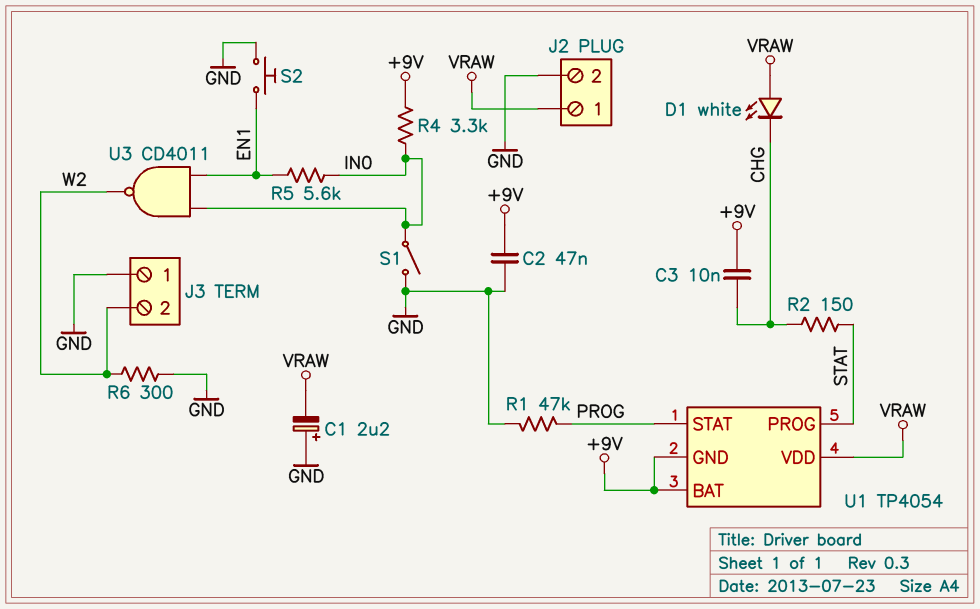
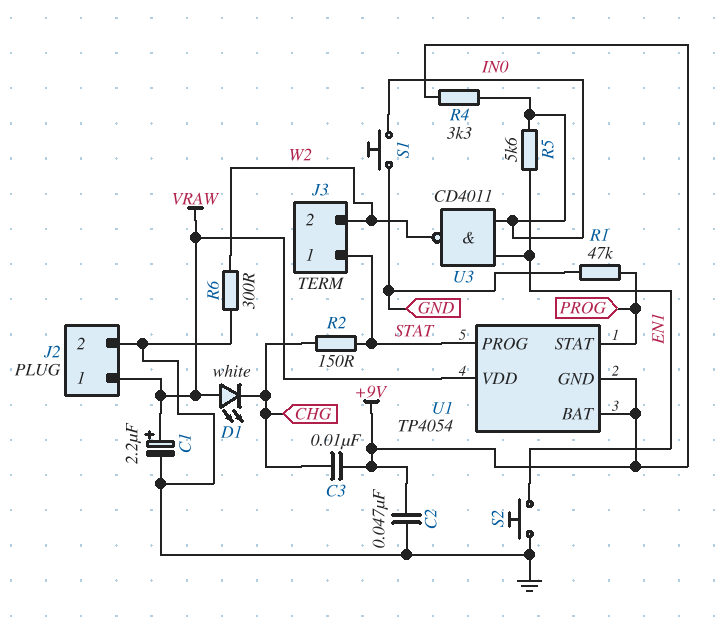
C1: 2.2uF (plus GND, minus VRAW) -> 2.2uF (plus VRAW, minus GND)
J3 pin 1: GND -> STAT
S1: switch (GND, IN0) -> button (GND, IN0)

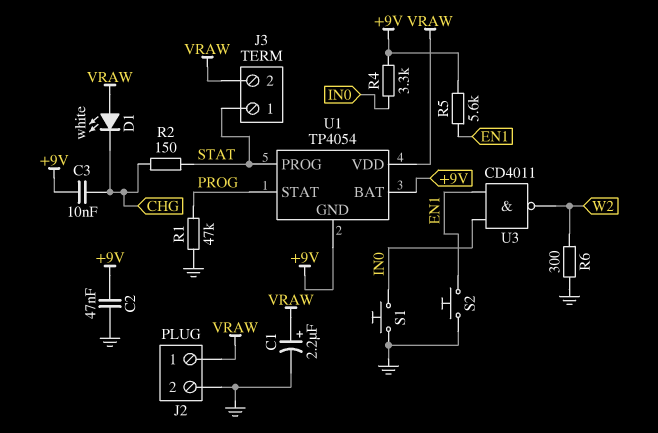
J3 pin 2: W2 -> VRAW
R5: 5.6k (EN1, IN0) -> 5.6k (+9V, EN1)

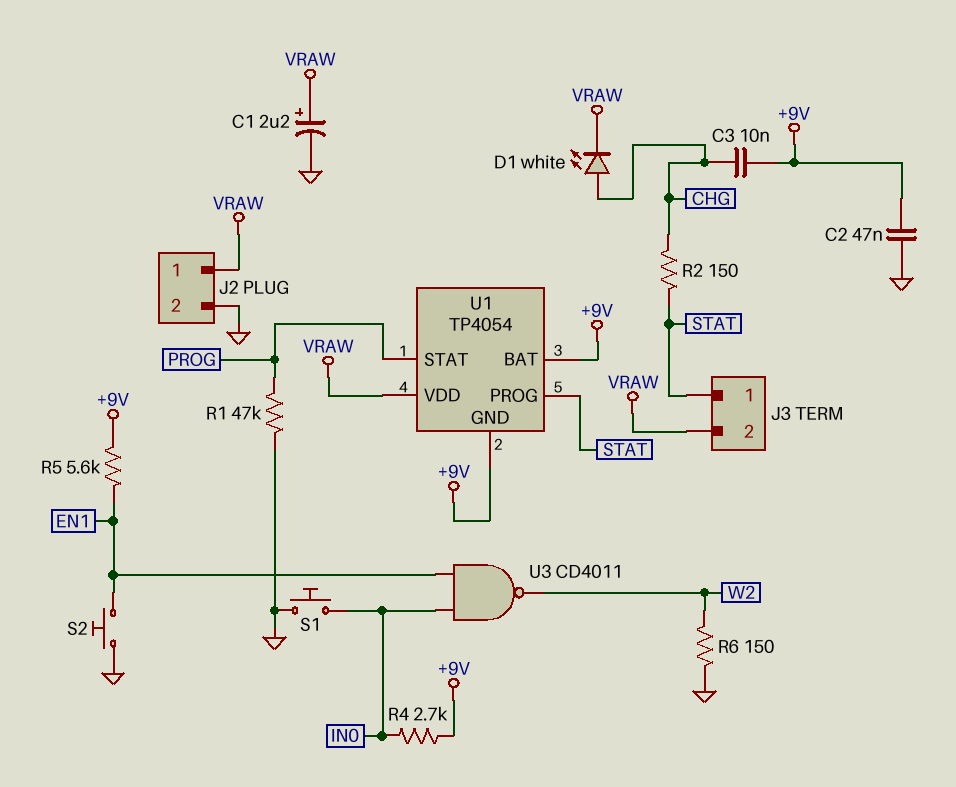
D1: LED white (A VRAW, K CHG) -> LED white (A CHG, K VRAW)
R4: 3.3k (+9V, IN0) -> 2.7k (+9V, IN0)
R6: 300 (GND, W2) -> 150 (GND, W2)

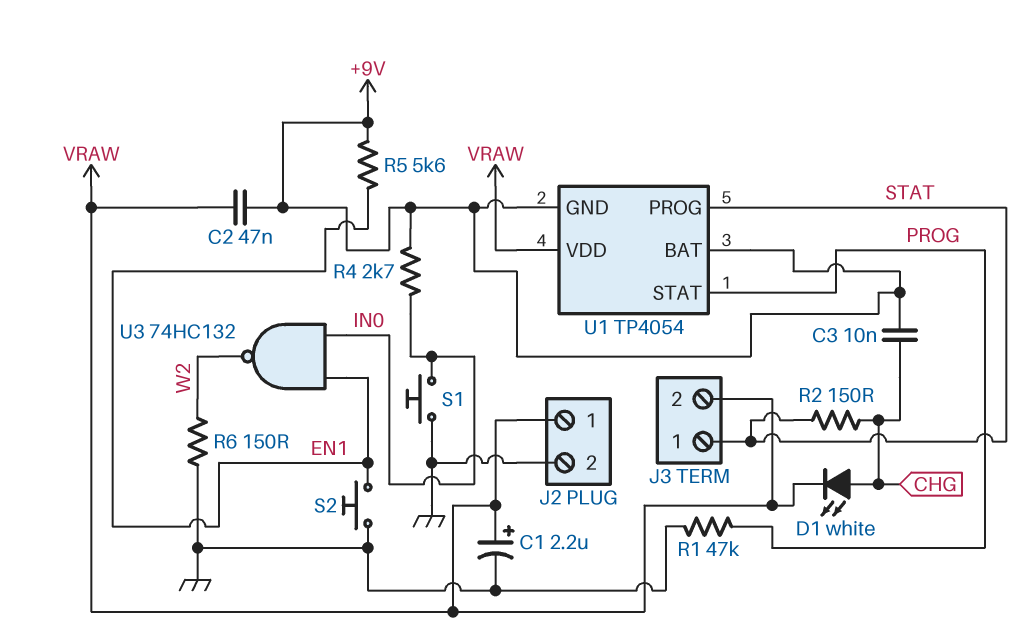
C2: 47nF (+9V, GND) -> 47nF (+9V, VRAW)
U3: NAND CD4011 (in EN1, in IN0, out W2) -> NAND 74HC132 (in EN1, in IN0, out W2)

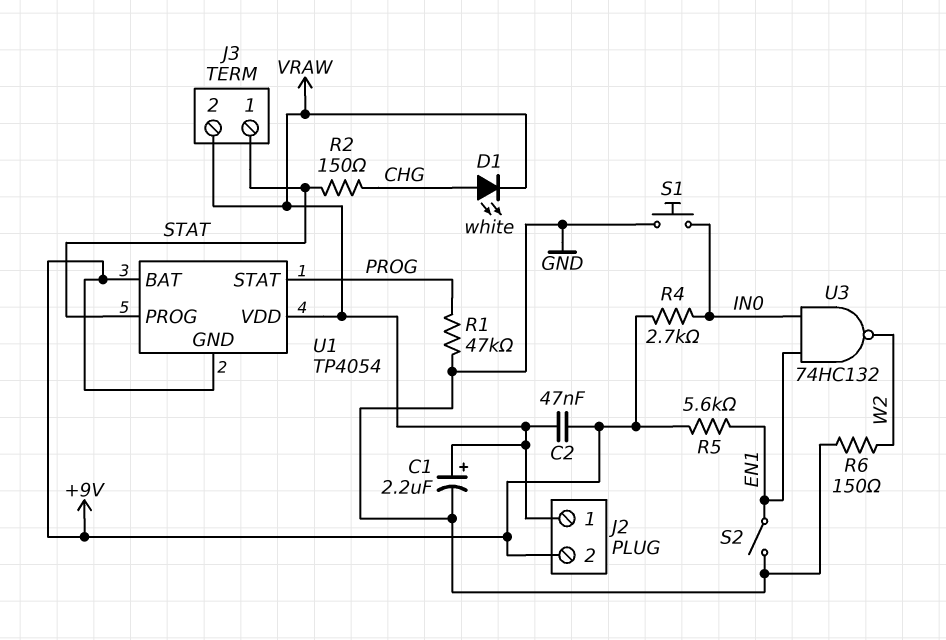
C3: 10nF (+9V, CHG) -> none
J2 pin 2: GND -> +9V
S2: button (EN1, GND) -> switch (EN1, GND)

